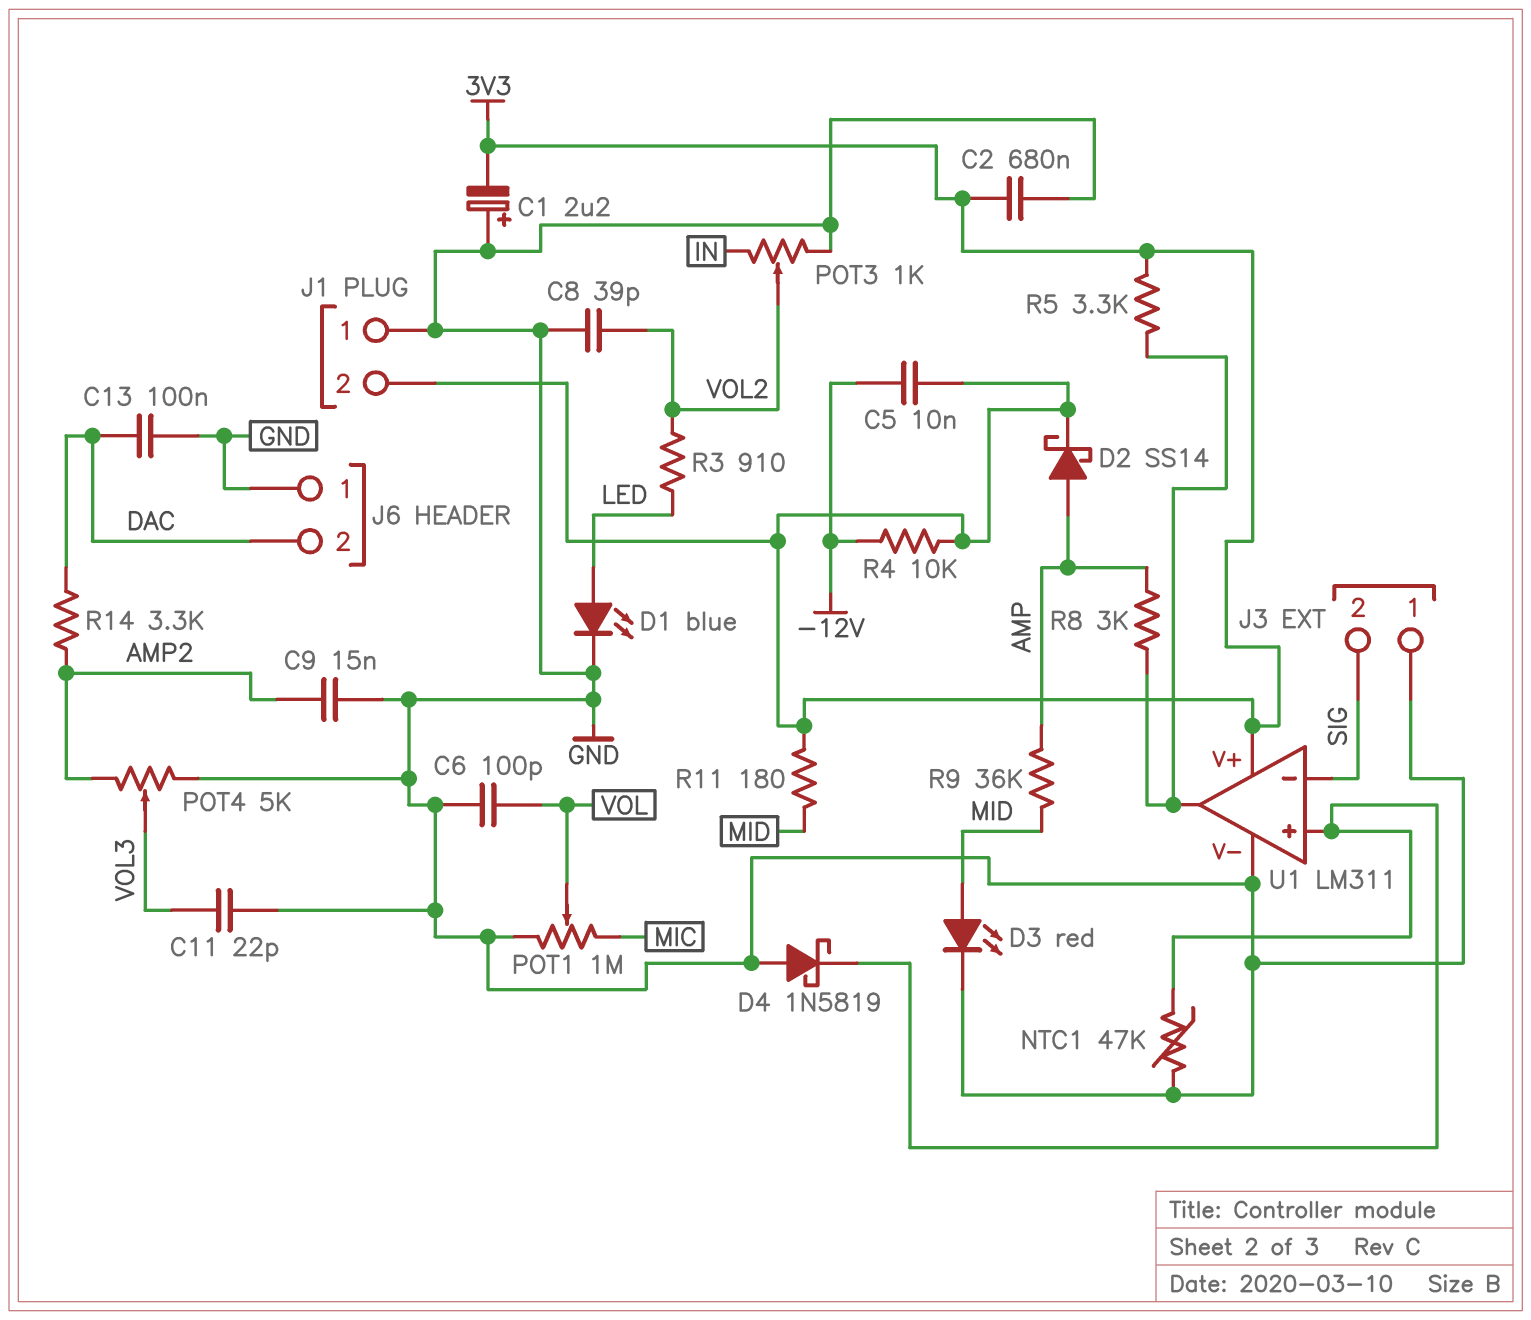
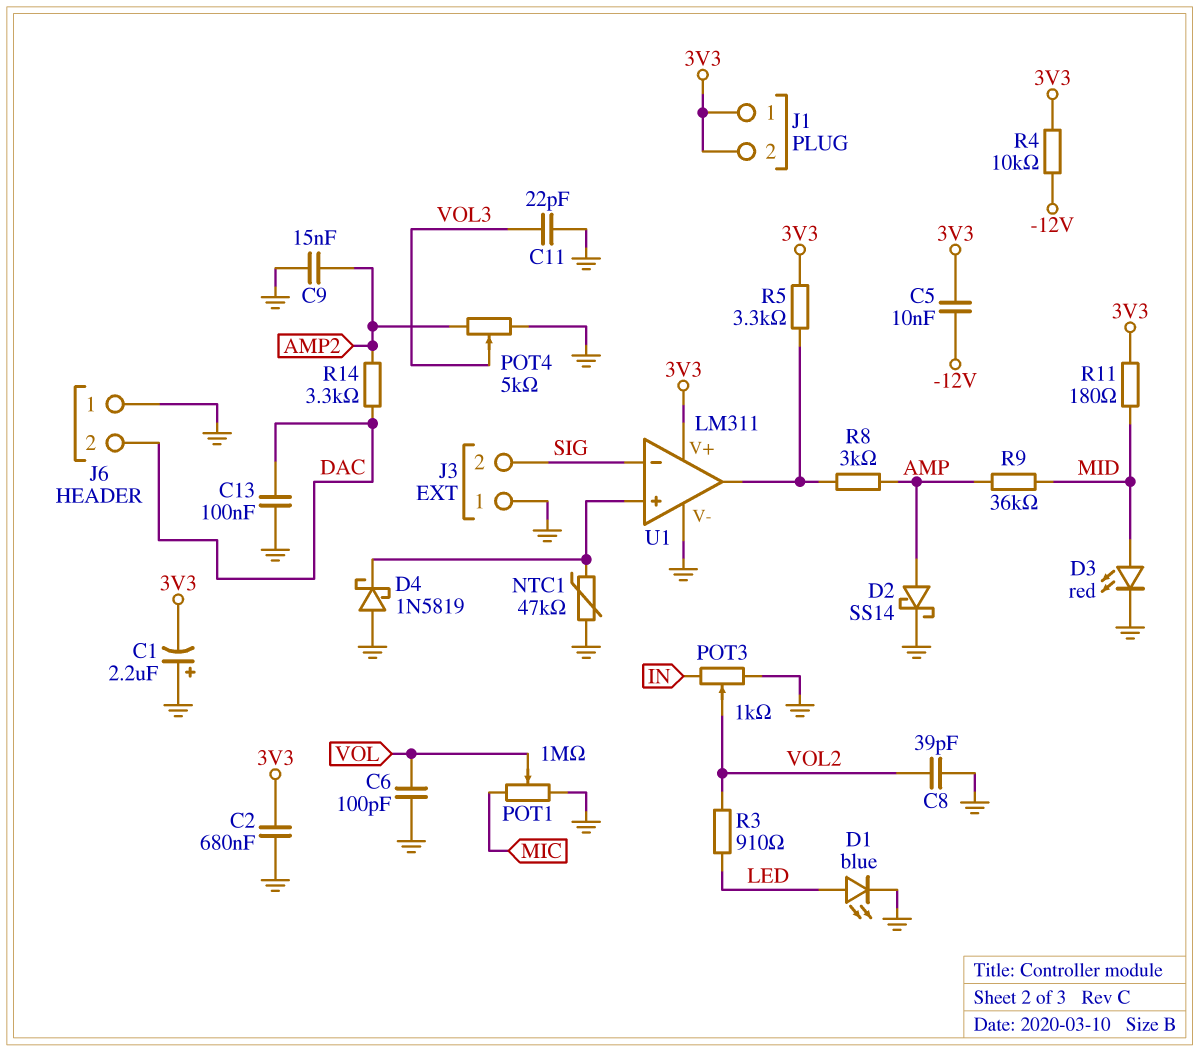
D2: schottky SS14 (A AMP, K 3V3) -> schottky SS14 (A AMP, K GND)
J1 pin 1: GND -> 3V3

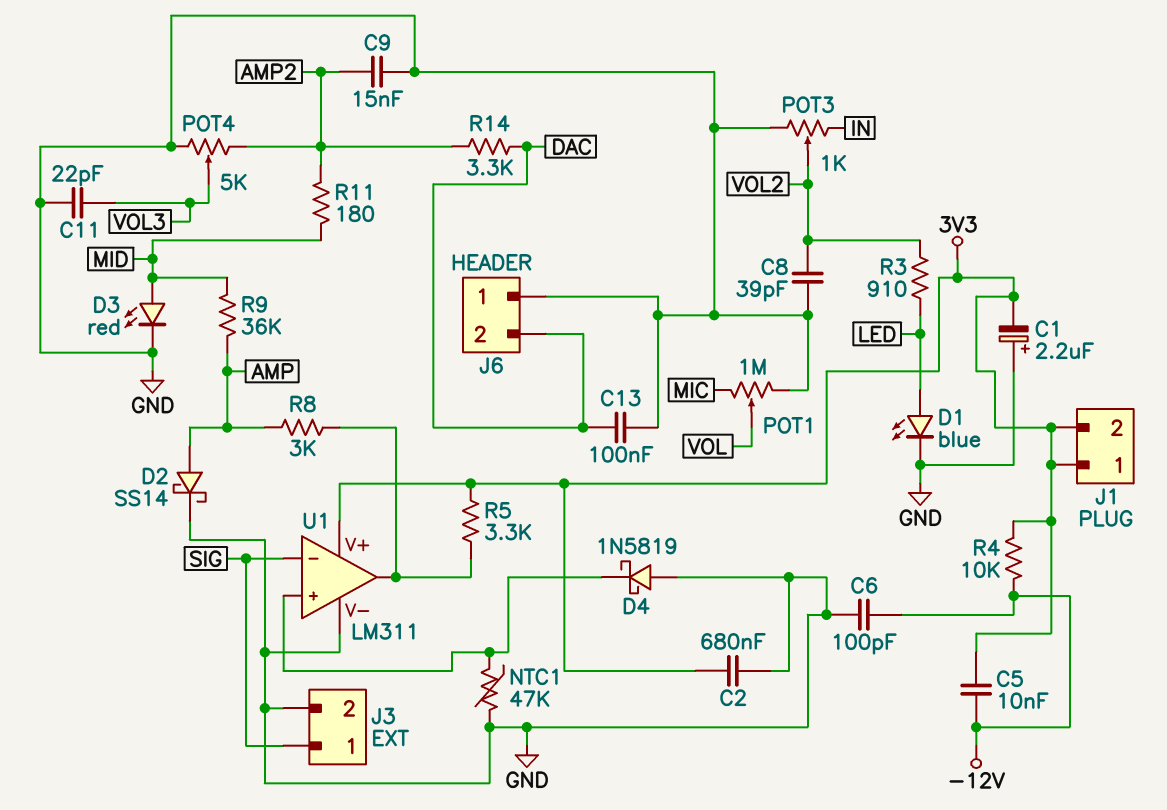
C6: 100pF (GND, VOL) -> 100pF (-12V, GND)
J3 pin 1: GND -> SIG
J3 pin 2: SIG -> GND
R11: 180 (3V3, MID) -> 180 (AMP2, MID)

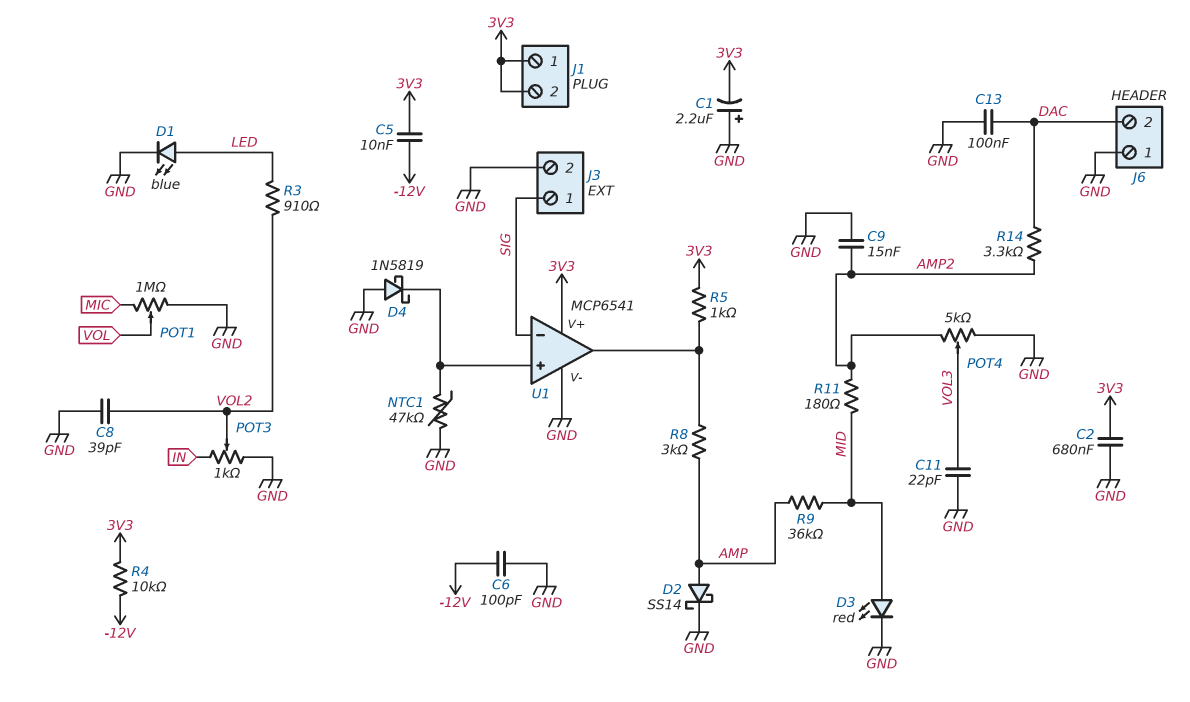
R5: 3.3k (3V3, U1/out) -> 1k (3V3, U1/out)
U1: LM311 -> MCP6541

